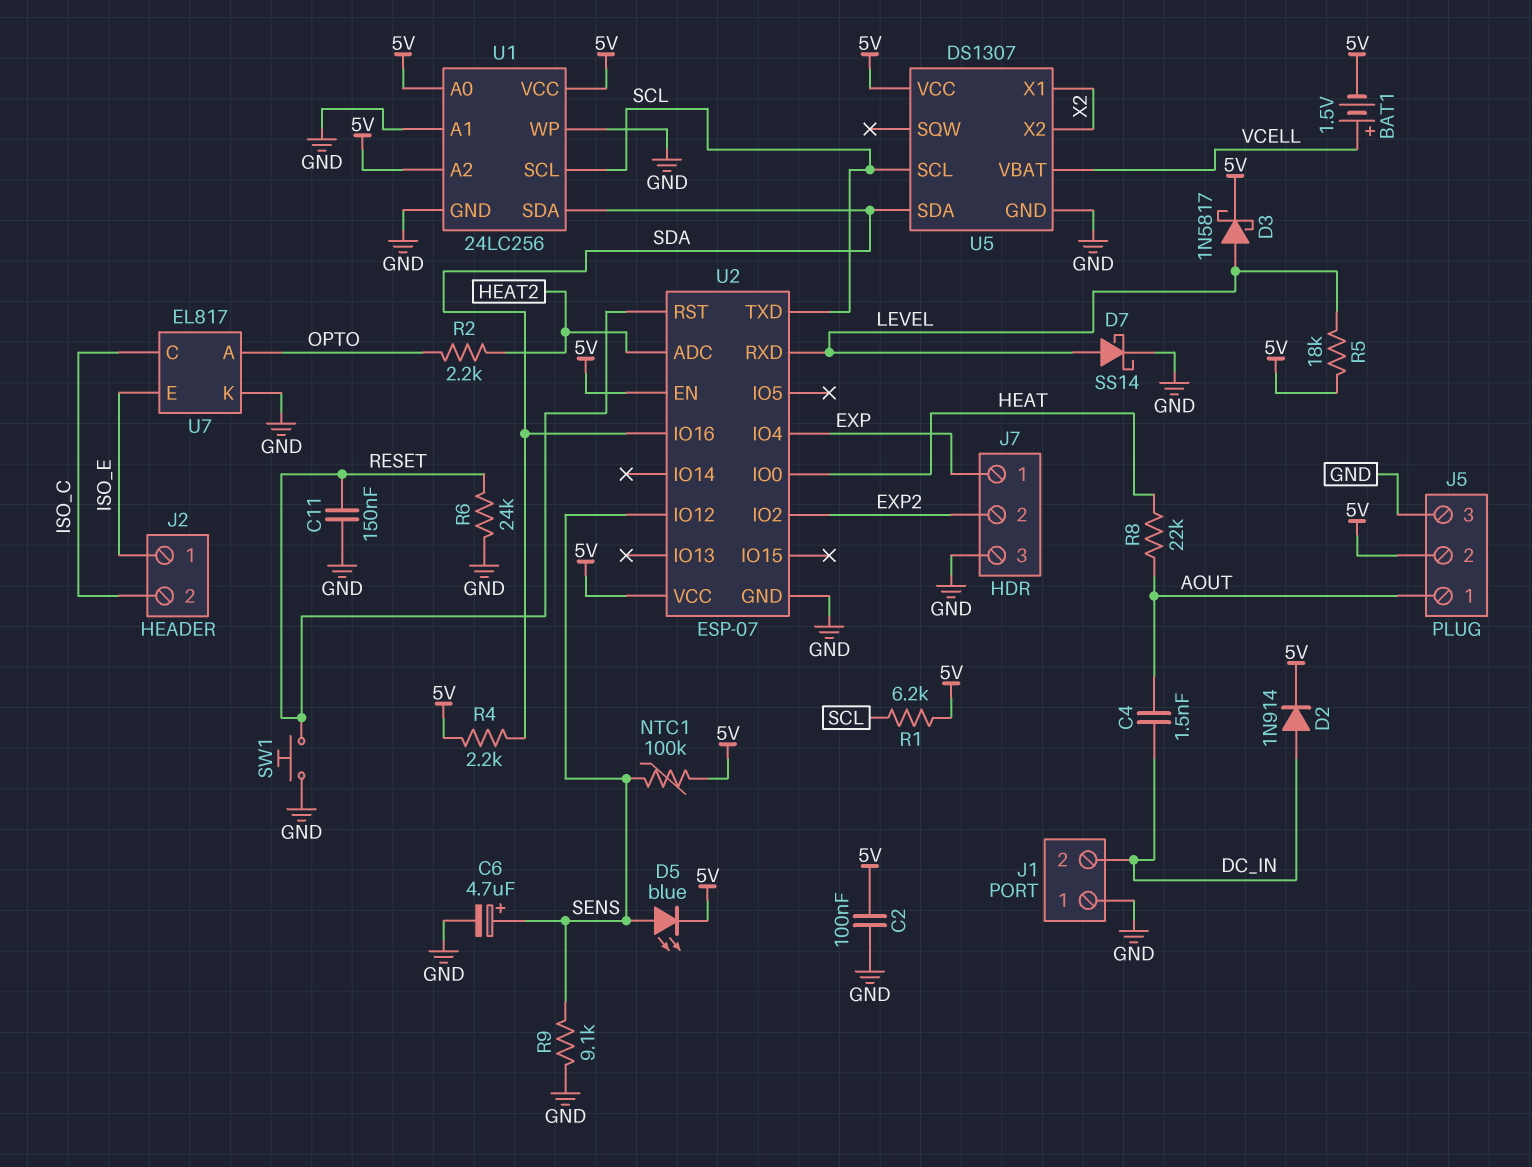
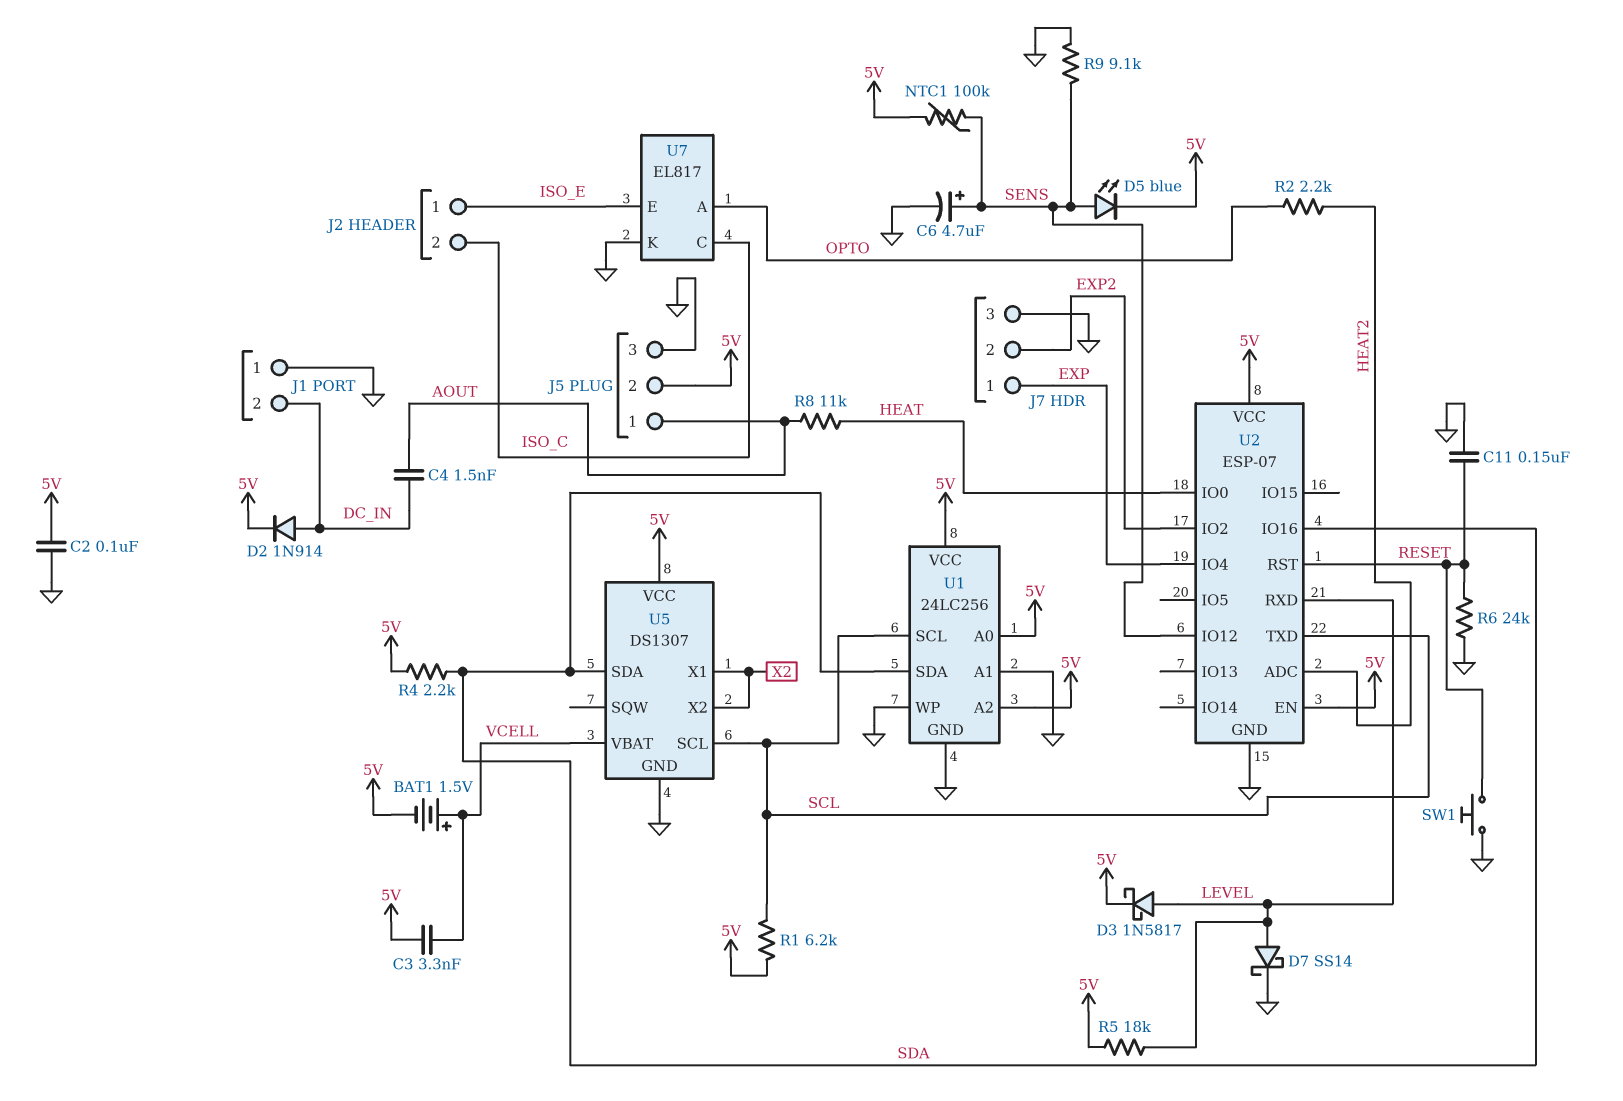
C3: none -> 3.3nF (5V, VCELL)
R8: 22k (AOUT, HEAT) -> 11k (AOUT, HEAT)

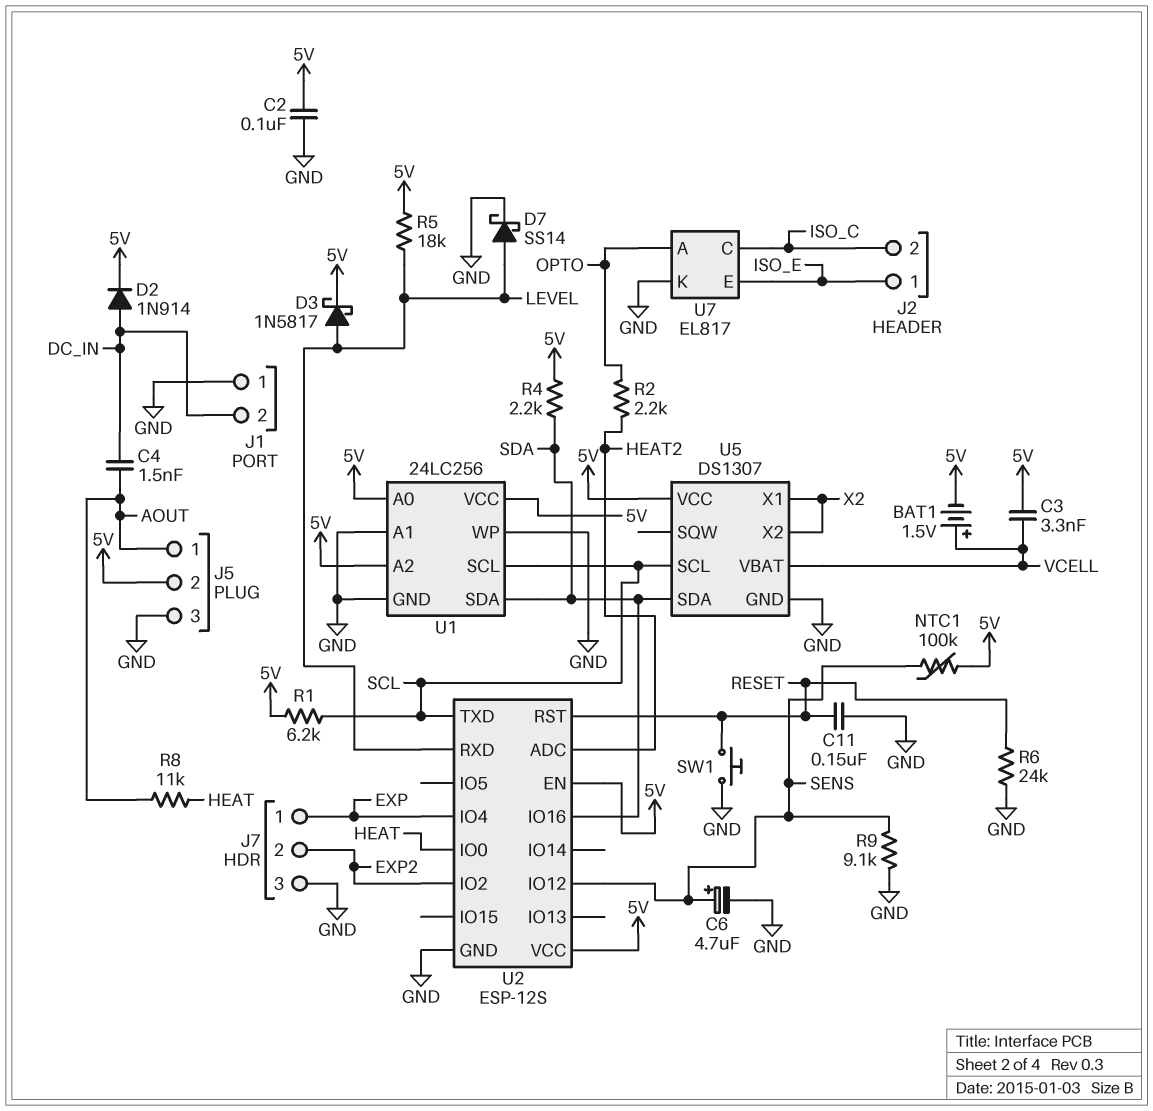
D5: LED blue (A SENS, K 5V) -> none
U2: ESP-07 -> ESP-12S

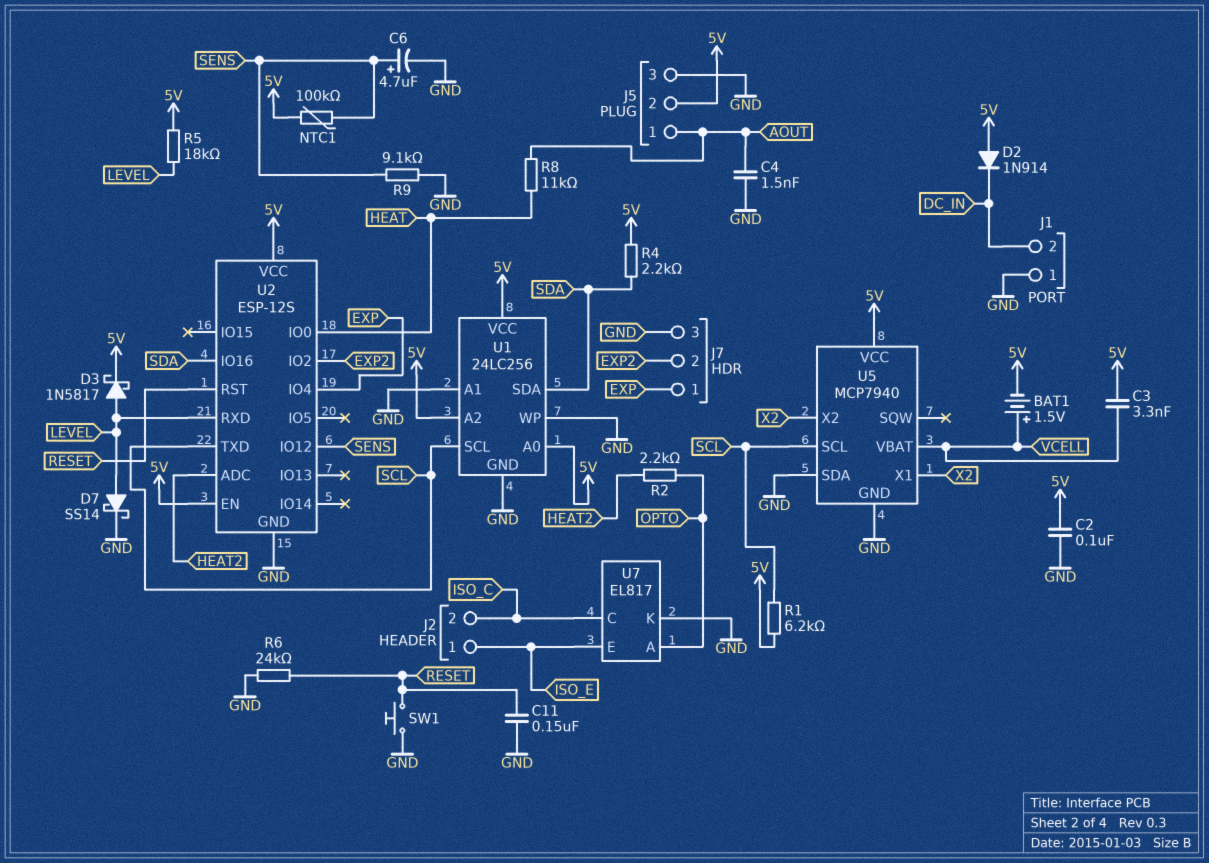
C4: 1.5nF (AOUT, DC_IN) -> 1.5nF (AOUT, GND)
D2: diode 1N914 (A DC_IN, K 5V) -> diode 1N914 (A 5V, K DC_IN)
U5: DS1307 -> MCP7940
U5 pin SDA: SDA -> GND

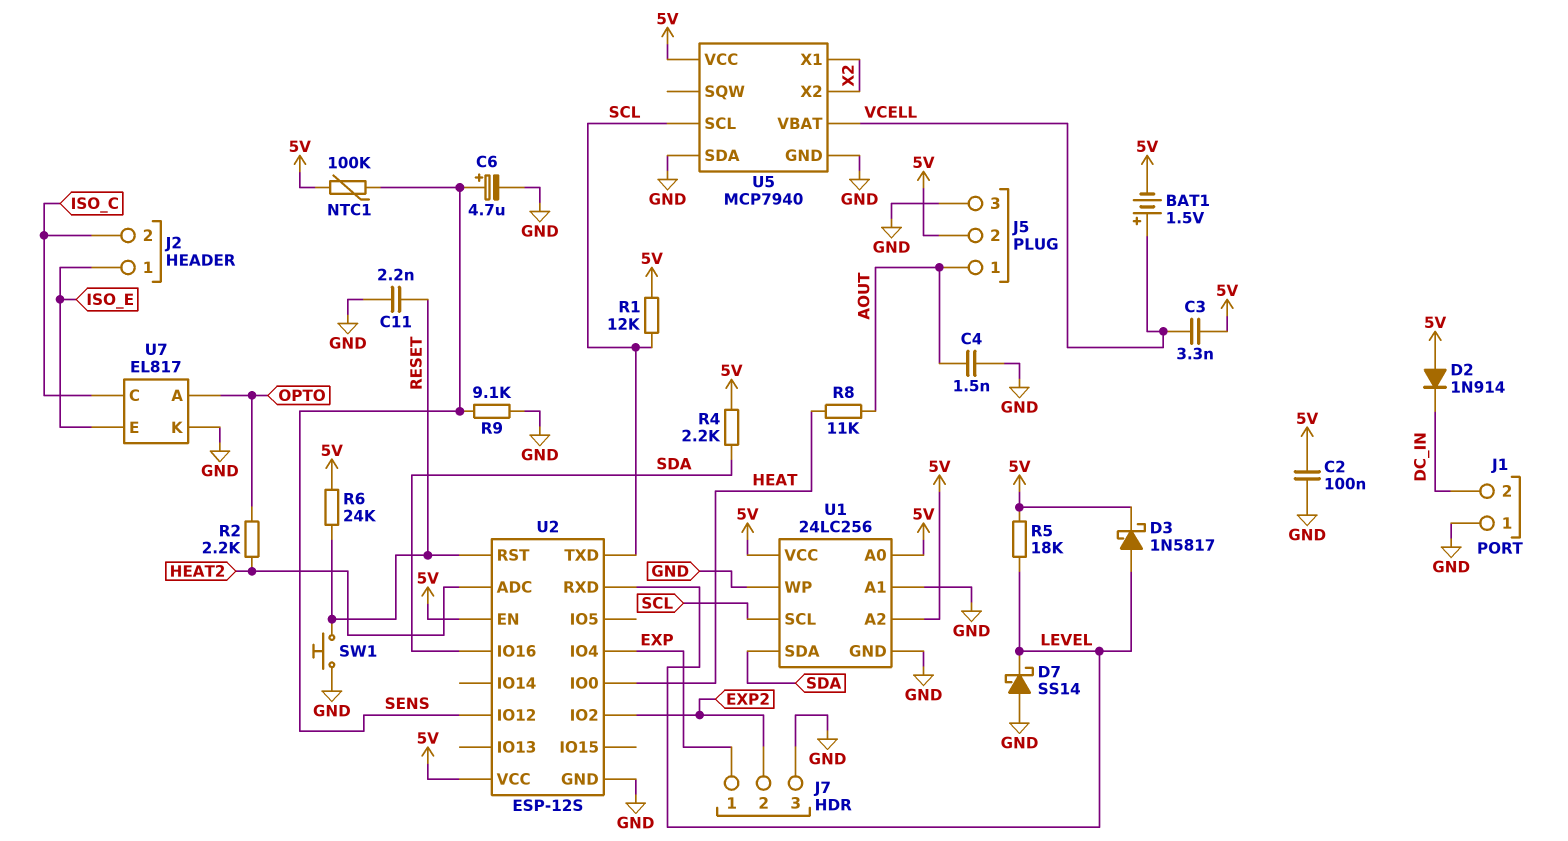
C11: 150nF (GND, RESET) -> 2.2nF (GND, RESET)
D7: schottky SS14 (A LEVEL, K GND) -> schottky SS14 (A GND, K LEVEL)
R1: 6.2k (5V, SCL) -> 12k (5V, SCL)
R6: 24k (GND, RESET) -> 24k (5V, RESET)

